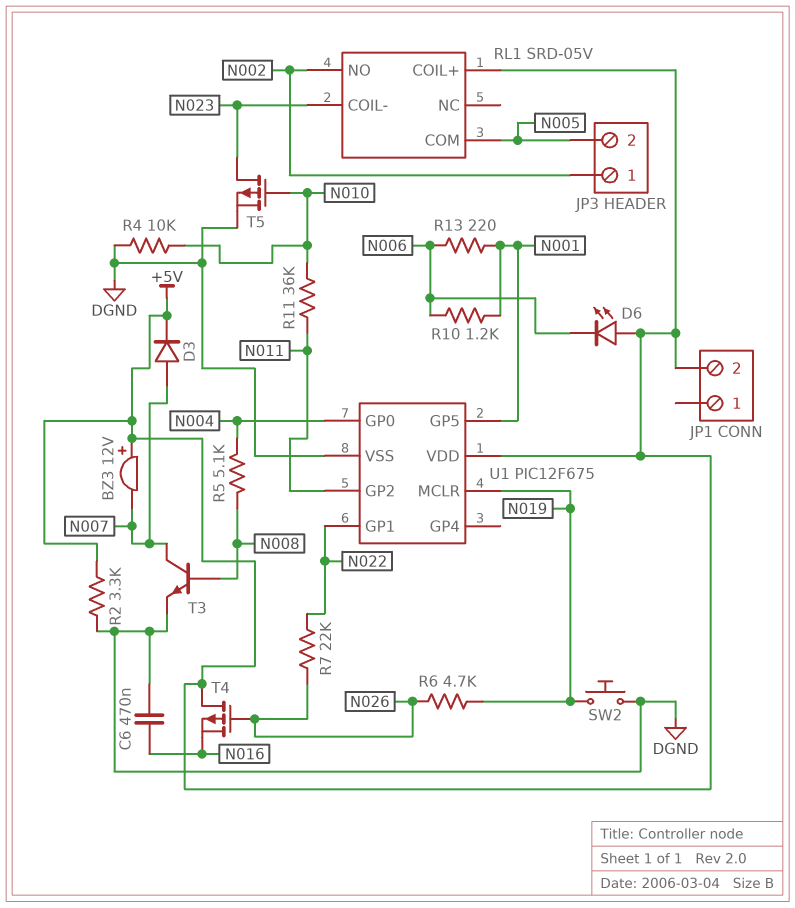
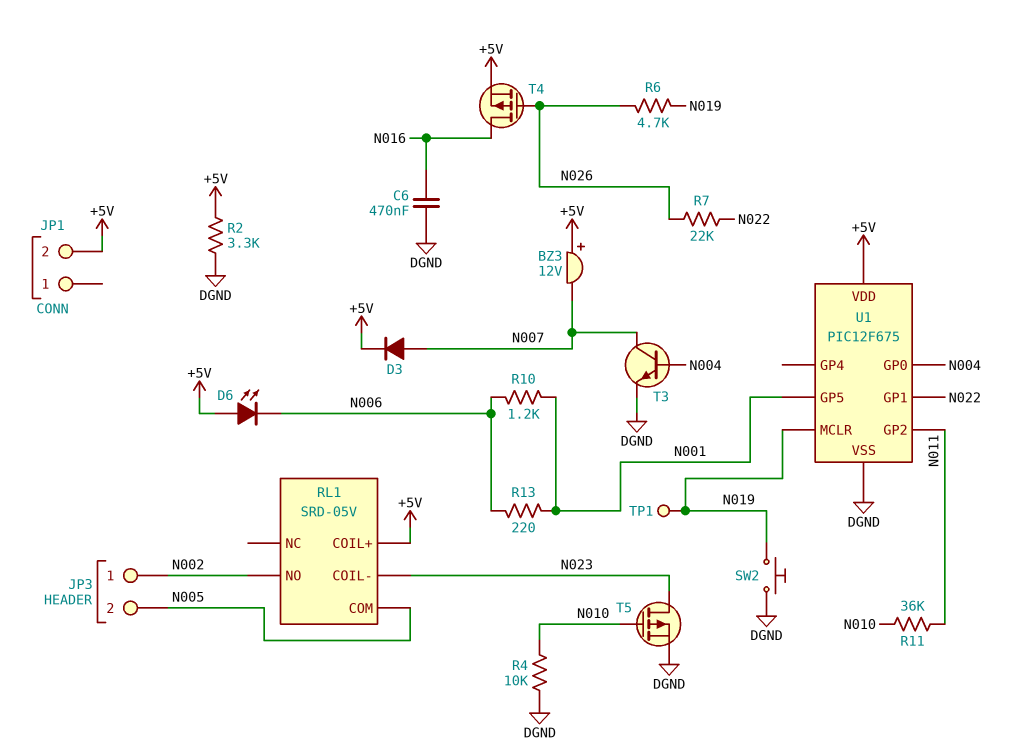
R5: 5.1k (N004, N008) -> none
T3: NPN (B N008, C N007, E DGND) -> NPN (B N004, C N007, E DGND)
T4: PMOS (G N026, D +5V, S N016) -> PMOS (G N026, D N016, S +5V)
TP1: none -> test point (N019)

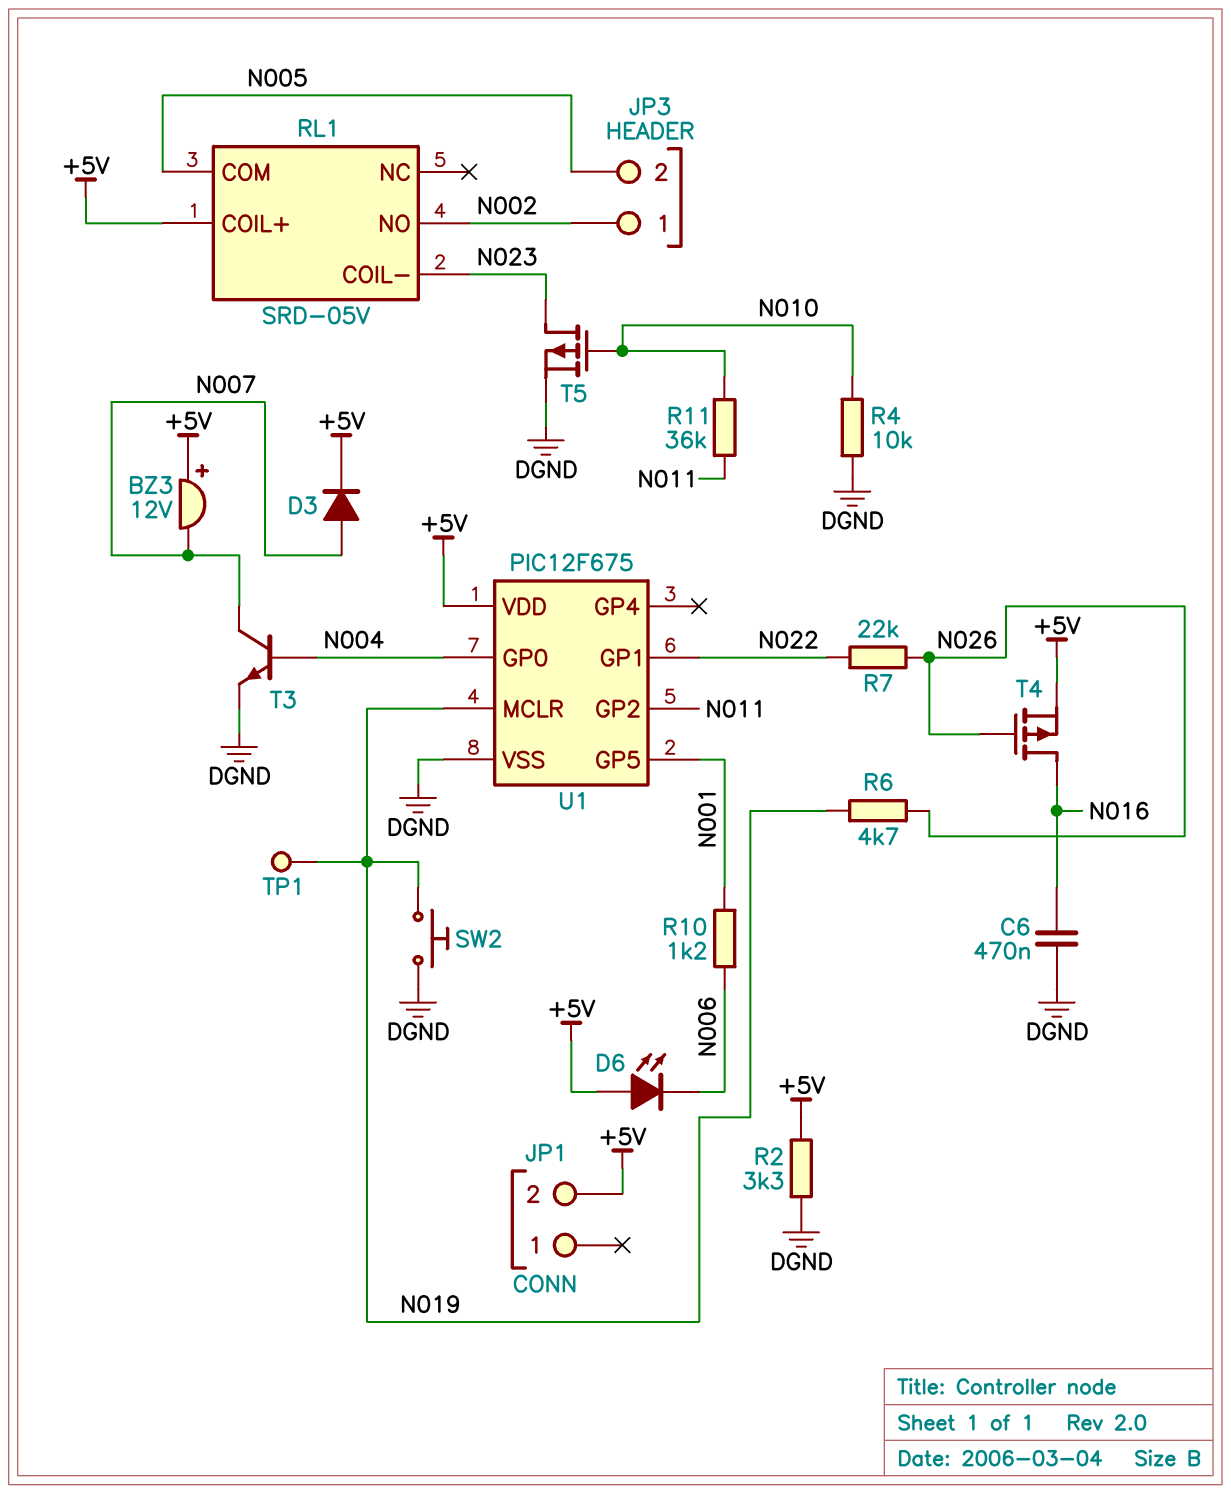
R13: 220 (N001, N006) -> none

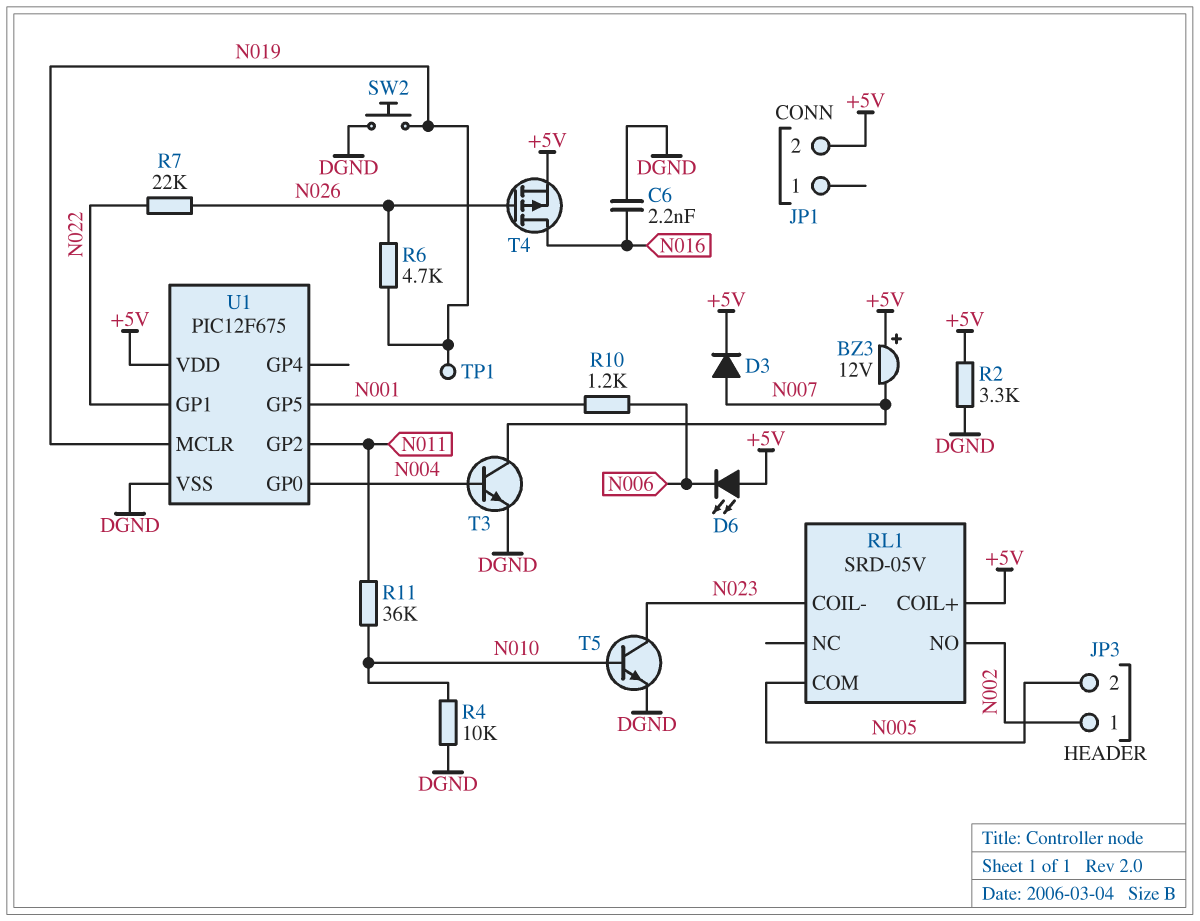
C6: 470nF (DGND, N016) -> 2.2nF (DGND, N016)
T5: PMOS (G N010, D N023, S DGND) -> NPN (B N010, C N023, E DGND)

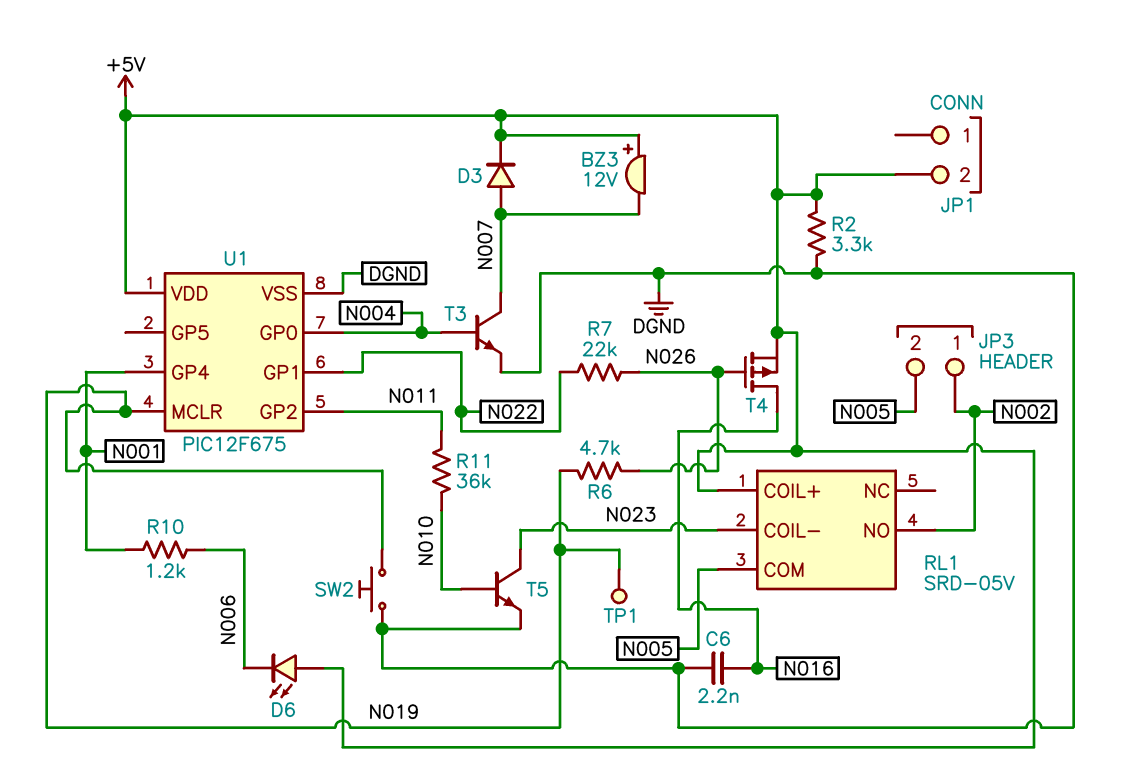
R4: 10k (DGND, N010) -> none
U1 pin GP4: none -> N001
U1 pin GP5: N001 -> none

